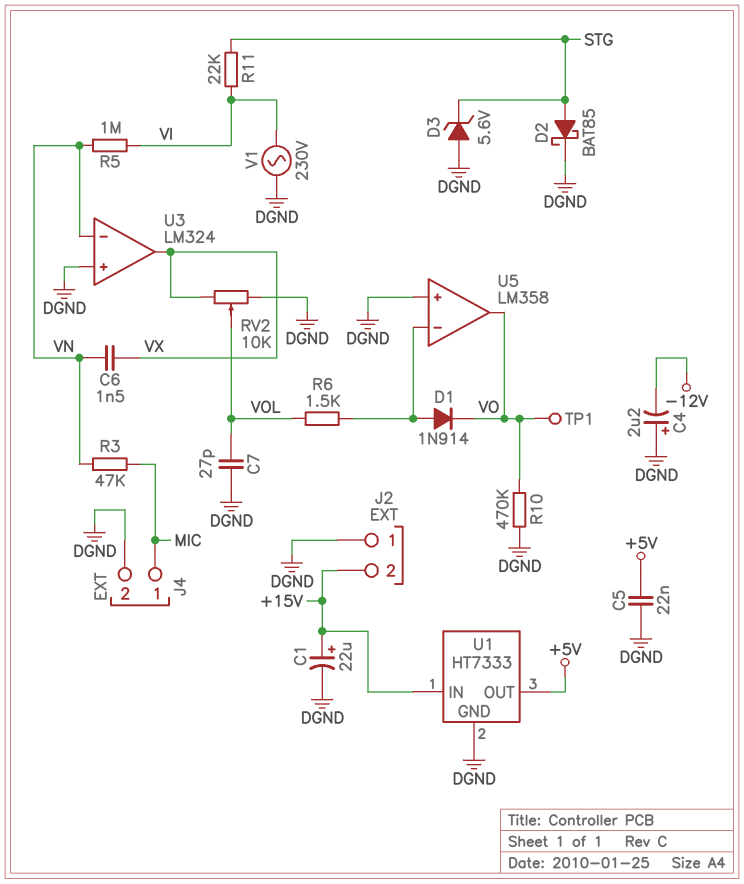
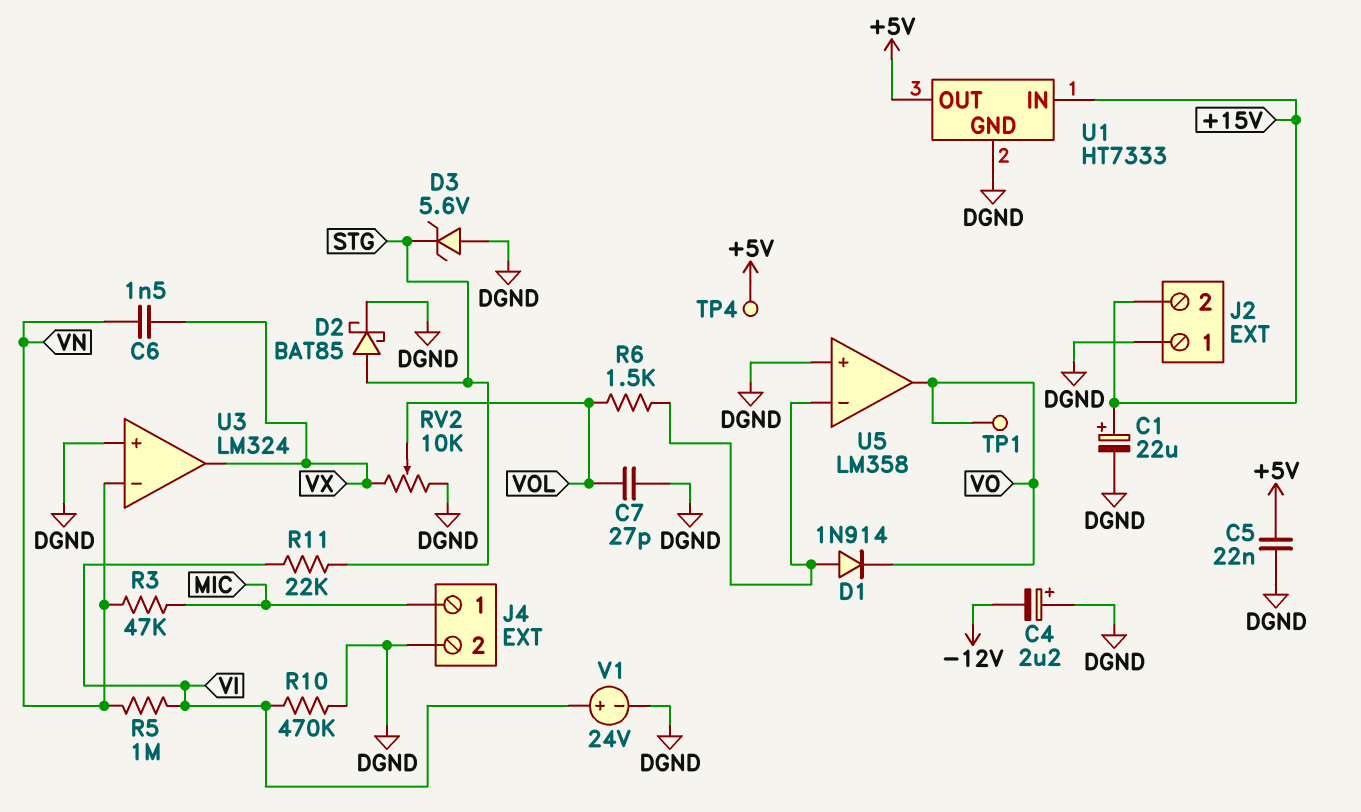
R10: 470k (DGND, VO) -> 470k (DGND, VI)
TP4: none -> test point (+5V)
V1: AC 230V (DGND, VI) -> 24V (plus VI, minus DGND)

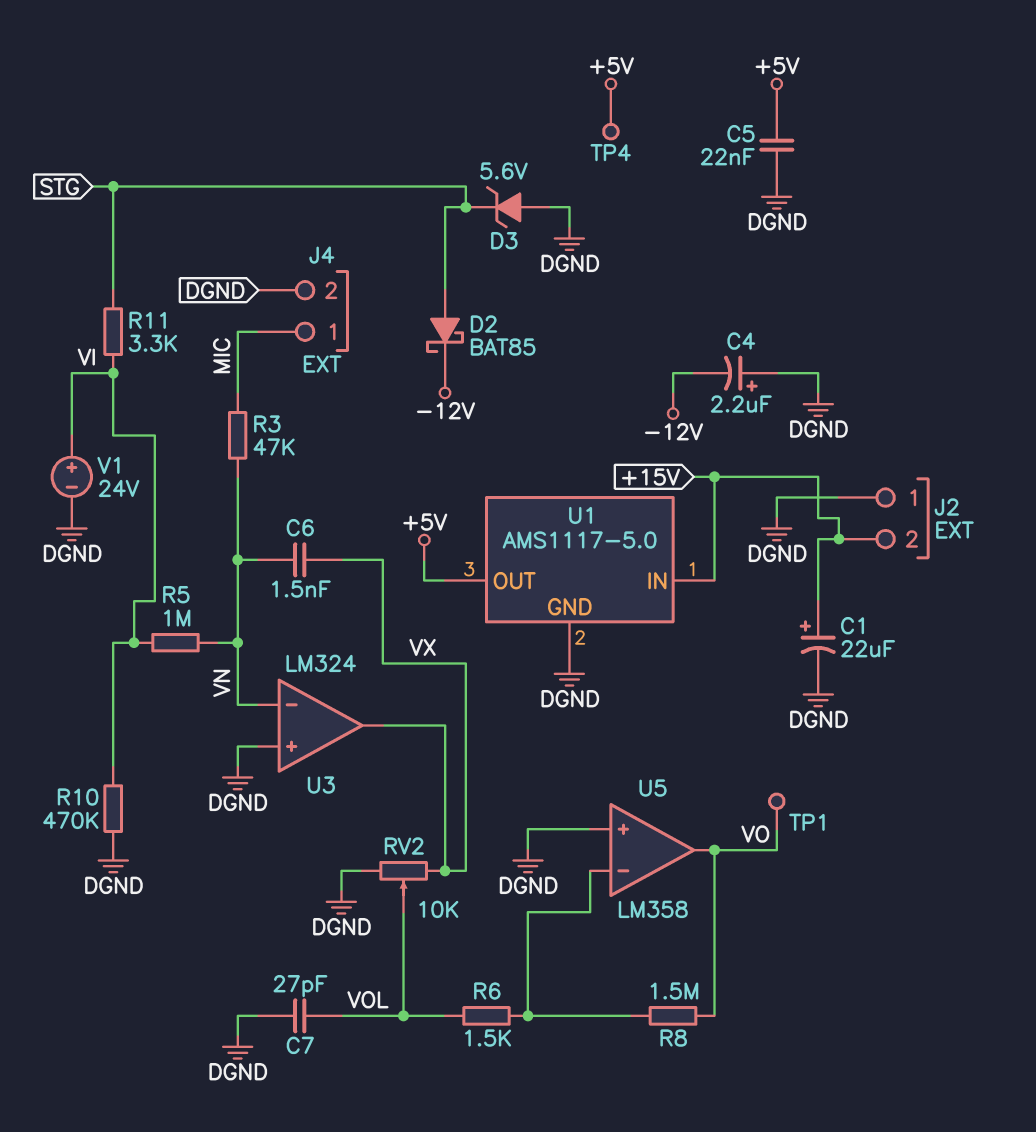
D1: diode 1N914 (A U5/in-, K VO) -> none
D2: schottky BAT85 (A STG, K DGND) -> schottky BAT85 (A STG, K -12V)
R8: none -> 1.5M (U5/in-, VO)
R11: 22k (STG, VI) -> 3.3k (STG, VI)
U1: HT7333 -> AMS1117-5.0

